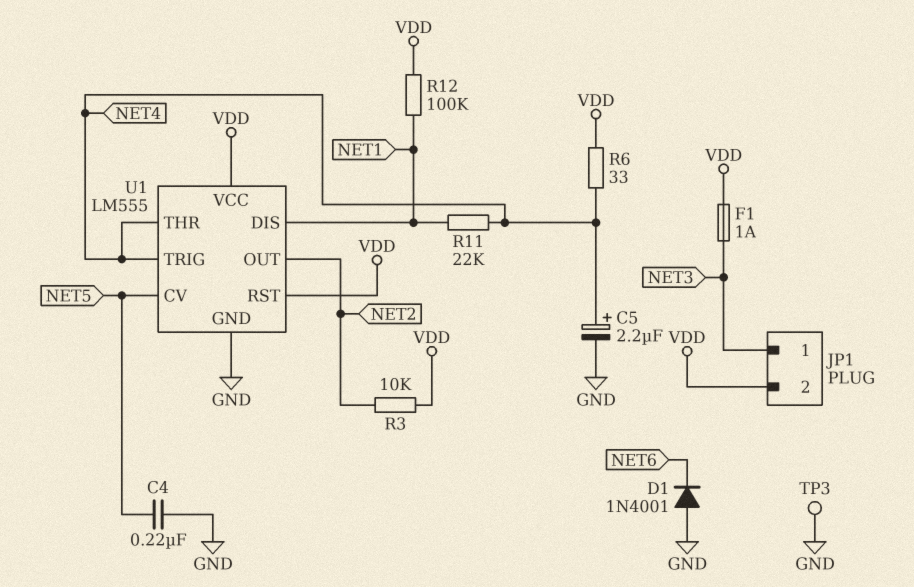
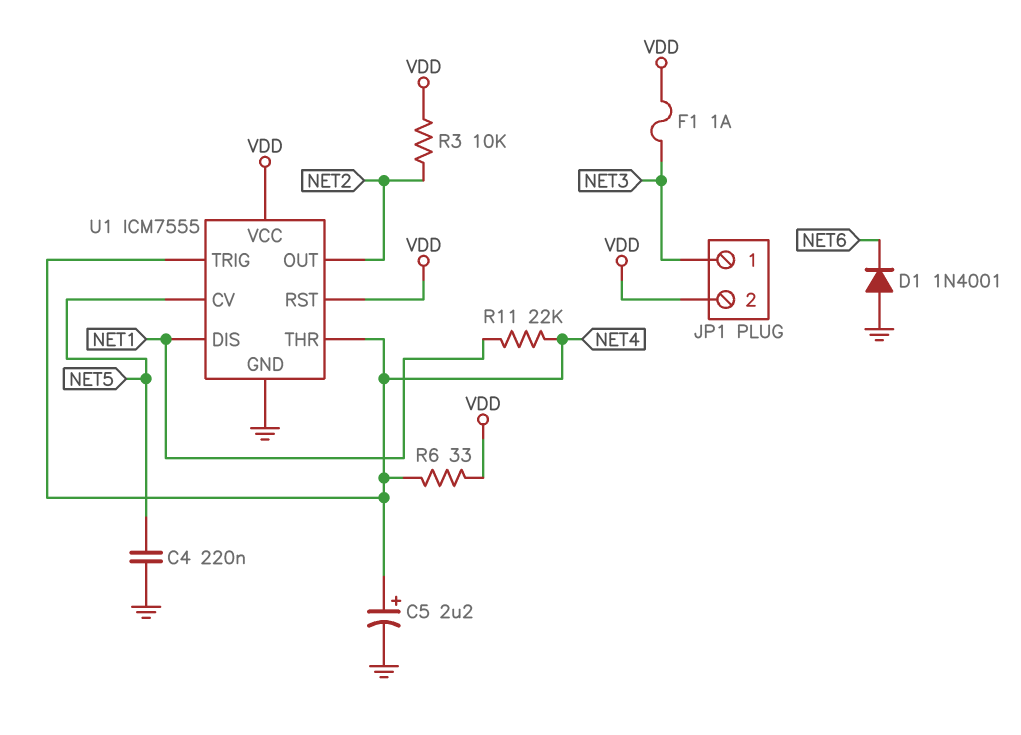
R12: 100k (NET1, VDD) -> none
TP3: test point (GND) -> none
U1: LM555 -> ICM7555

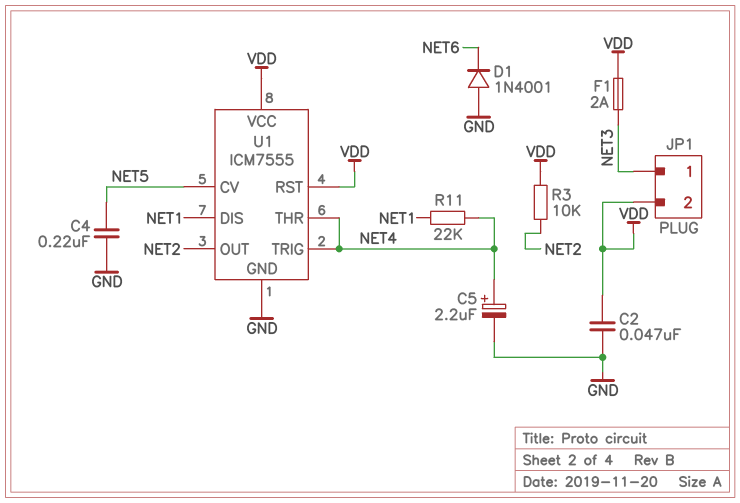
C2: none -> 47nF (GND, VDD)
F1: 1A (NET3, VDD) -> 2A (NET3, VDD)
R6: 33 (NET4, VDD) -> none

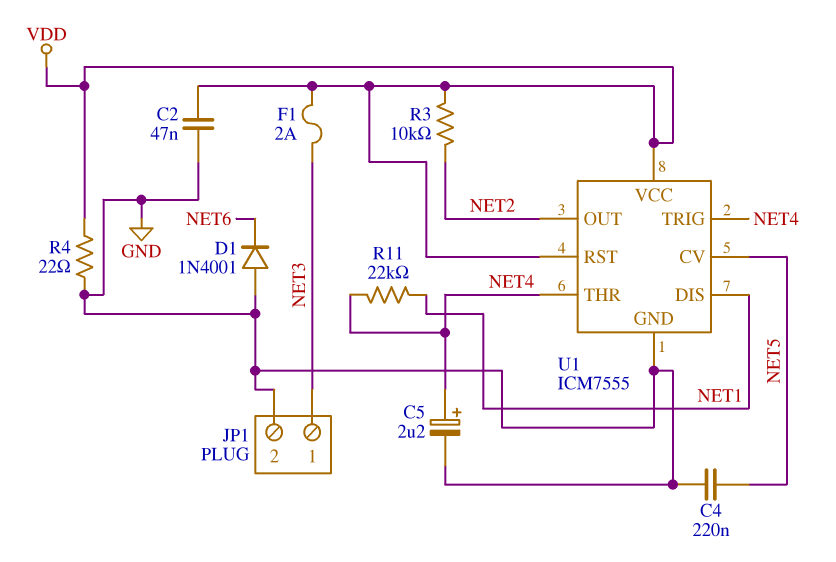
JP1 pin 2: VDD -> GND
R4: none -> 22 (GND, VDD)

